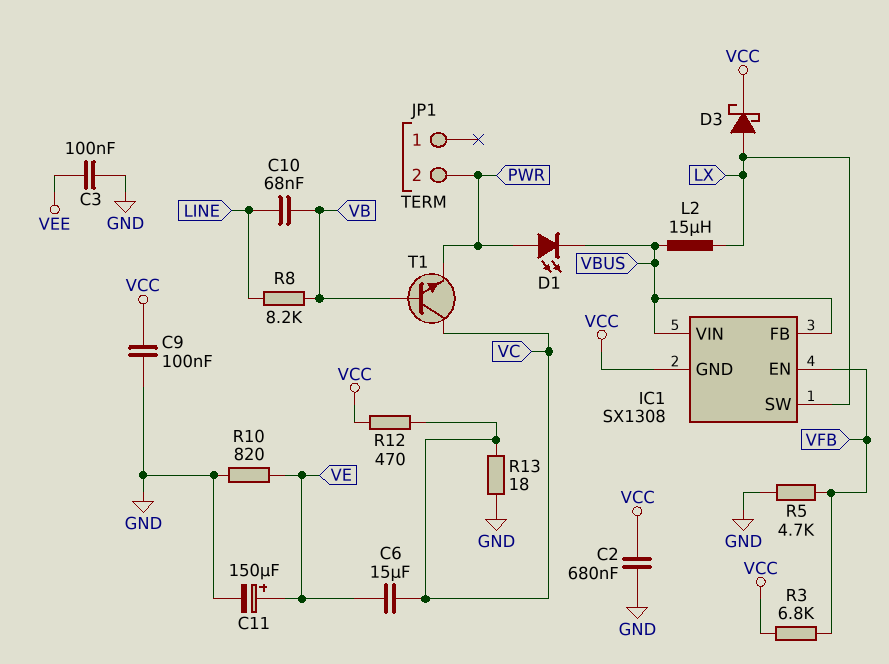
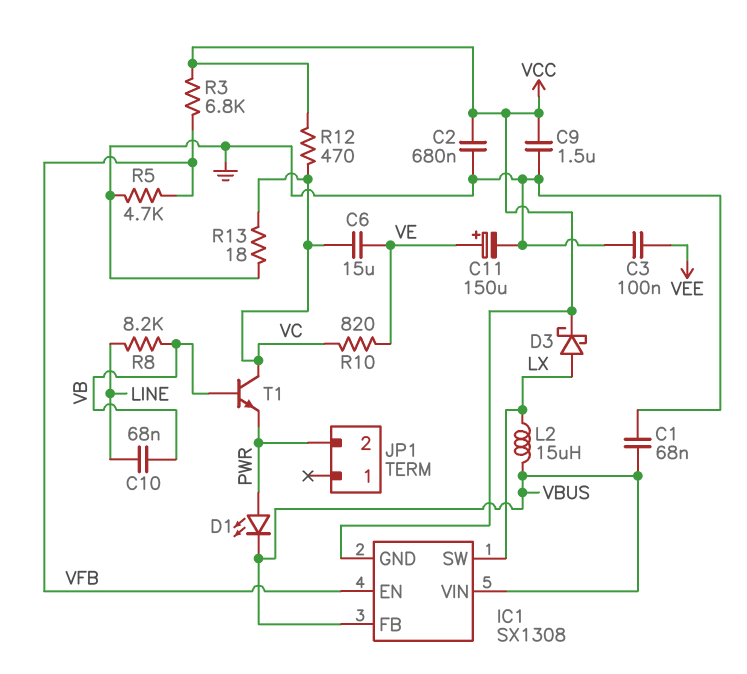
C1: none -> 68nF (GND, VBUS)
C9: 100nF (GND, VCC) -> 1.5uF (GND, VCC)
R10: 820 (GND, VE) -> 820 (VC, VE)

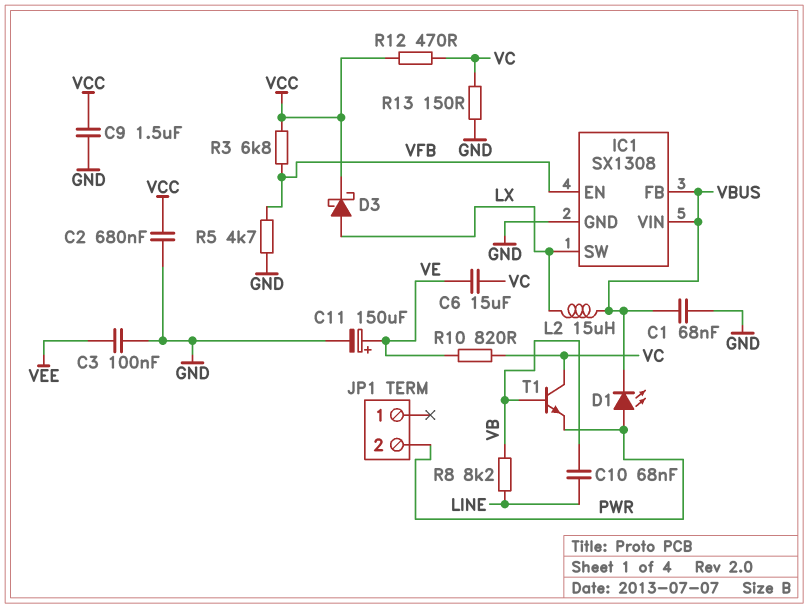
IC1 pin GND: VCC -> GND
R13: 18 (GND, VC) -> 150 (GND, VC)

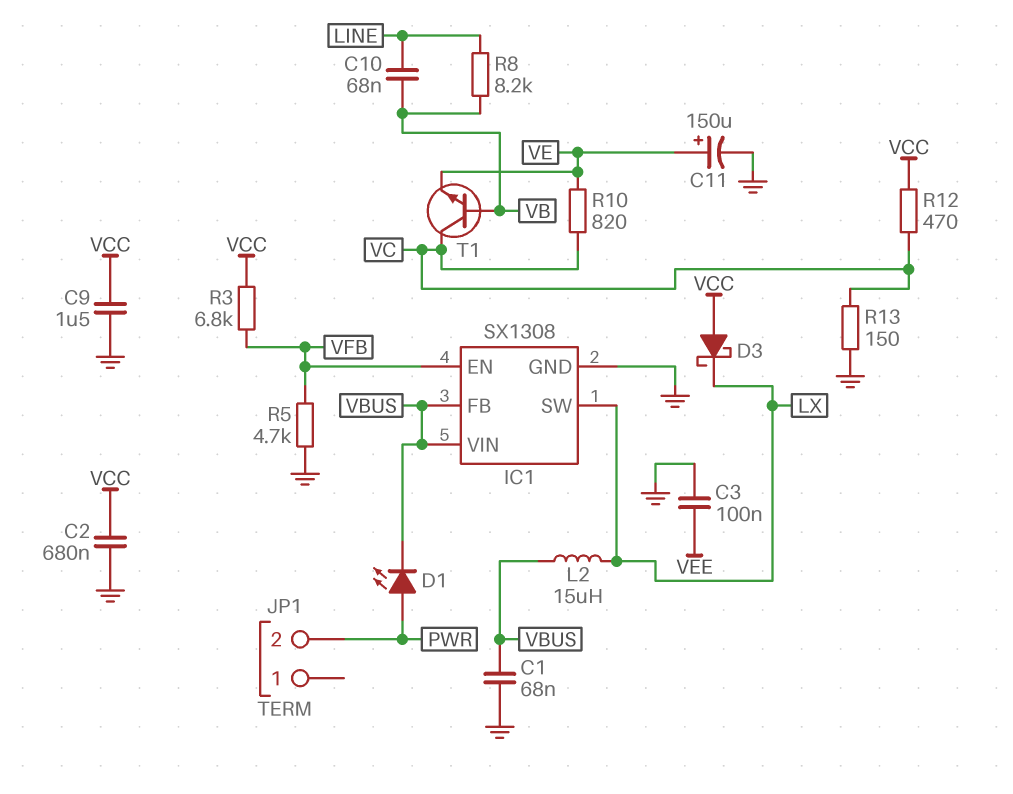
C6: 15uF (VC, VE) -> none
D3: schottky (A LX, K VCC) -> schottky (A VCC, K LX)
T1: NPN (B VB, C VC, E PWR) -> NPN (B VB, C VC, E VE)

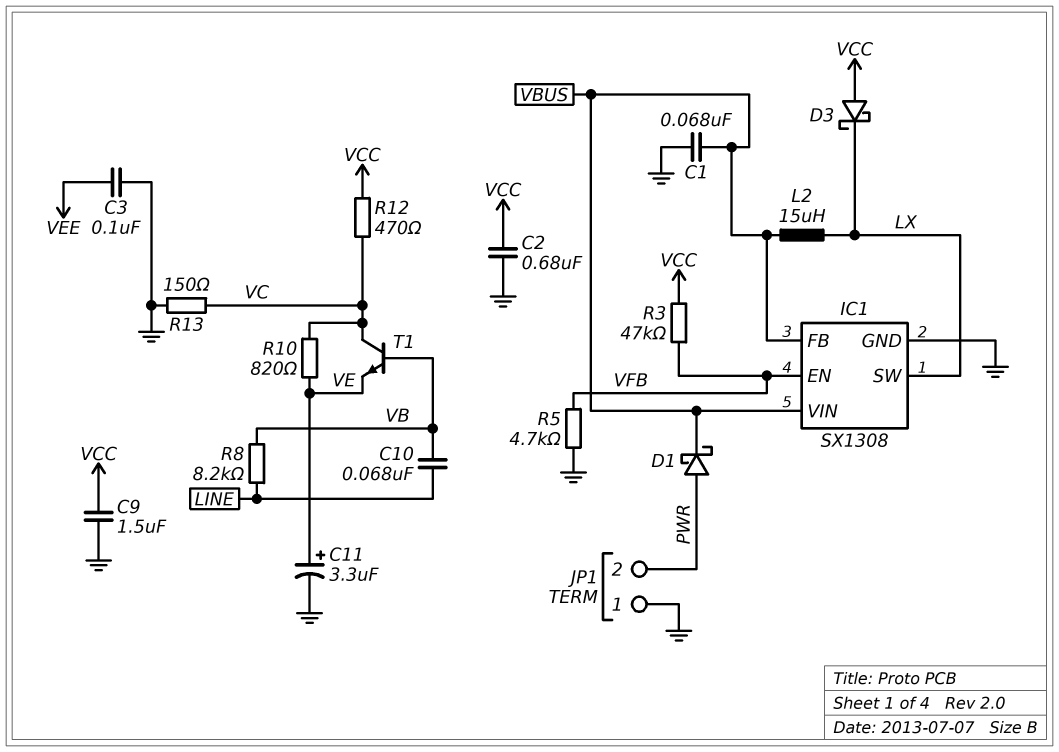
C11: 150uF (plus VE, minus GND) -> 3.3uF (plus VE, minus GND)
D1: LED (A PWR, K VBUS) -> schottky (A PWR, K VBUS)
JP1 pin 1: none -> GND
R3: 6.8k (VCC, VFB) -> 47k (VCC, VFB)

